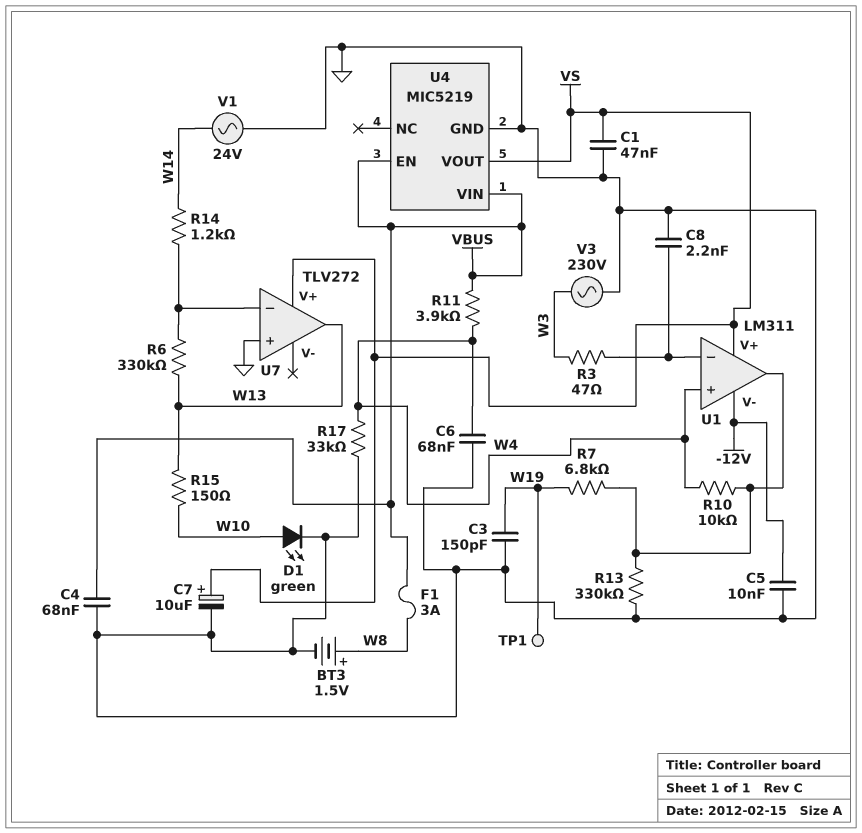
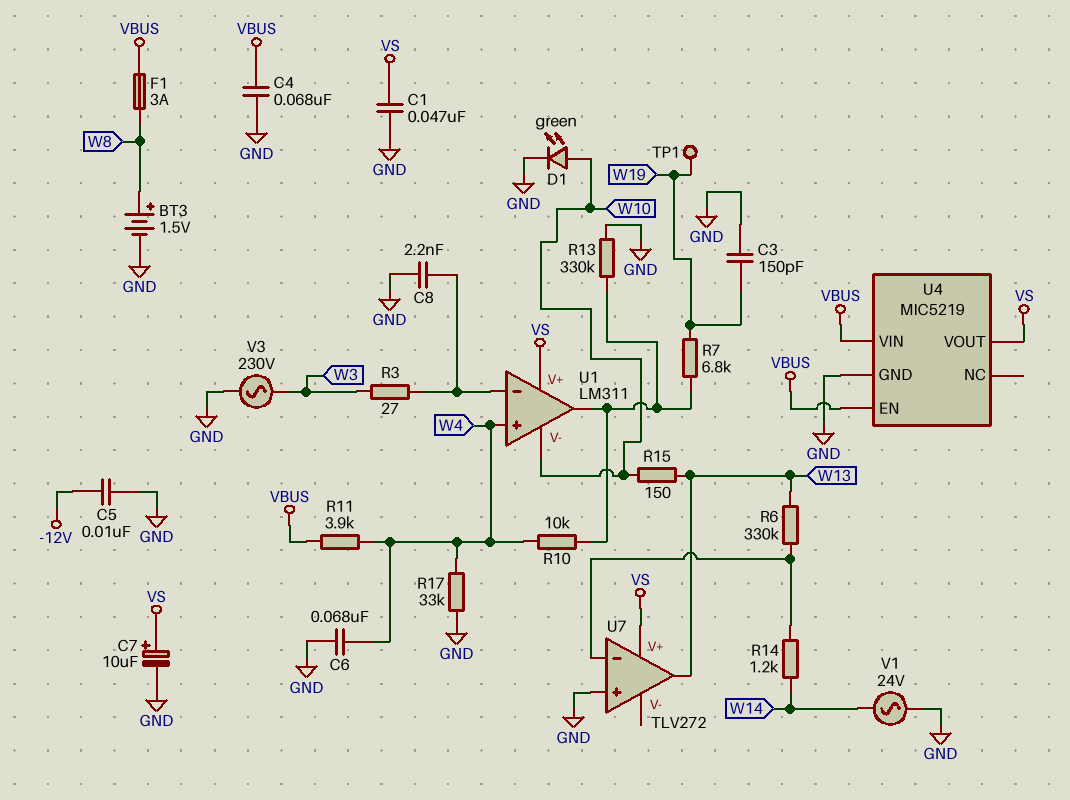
R3: 47 (U1/in-, W3) -> 27 (U1/in-, W3)
U1 pin V-: -12V -> W10

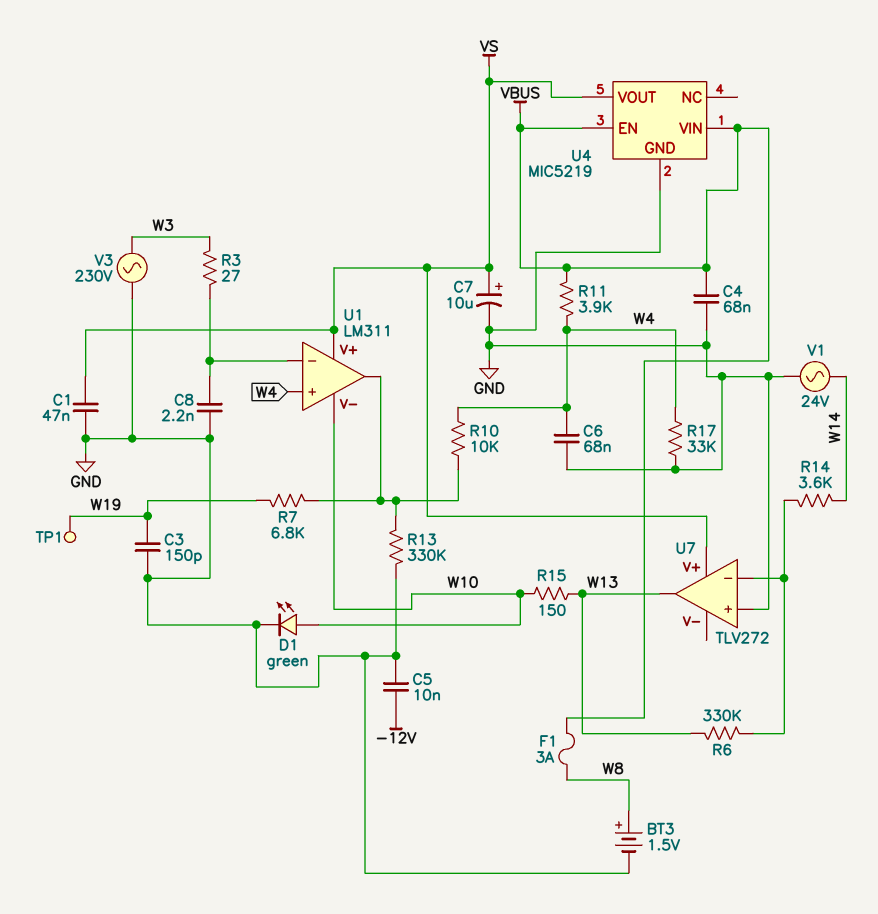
R14: 1.2k (U7/in-, W14) -> 3.6k (U7/in-, W14)

